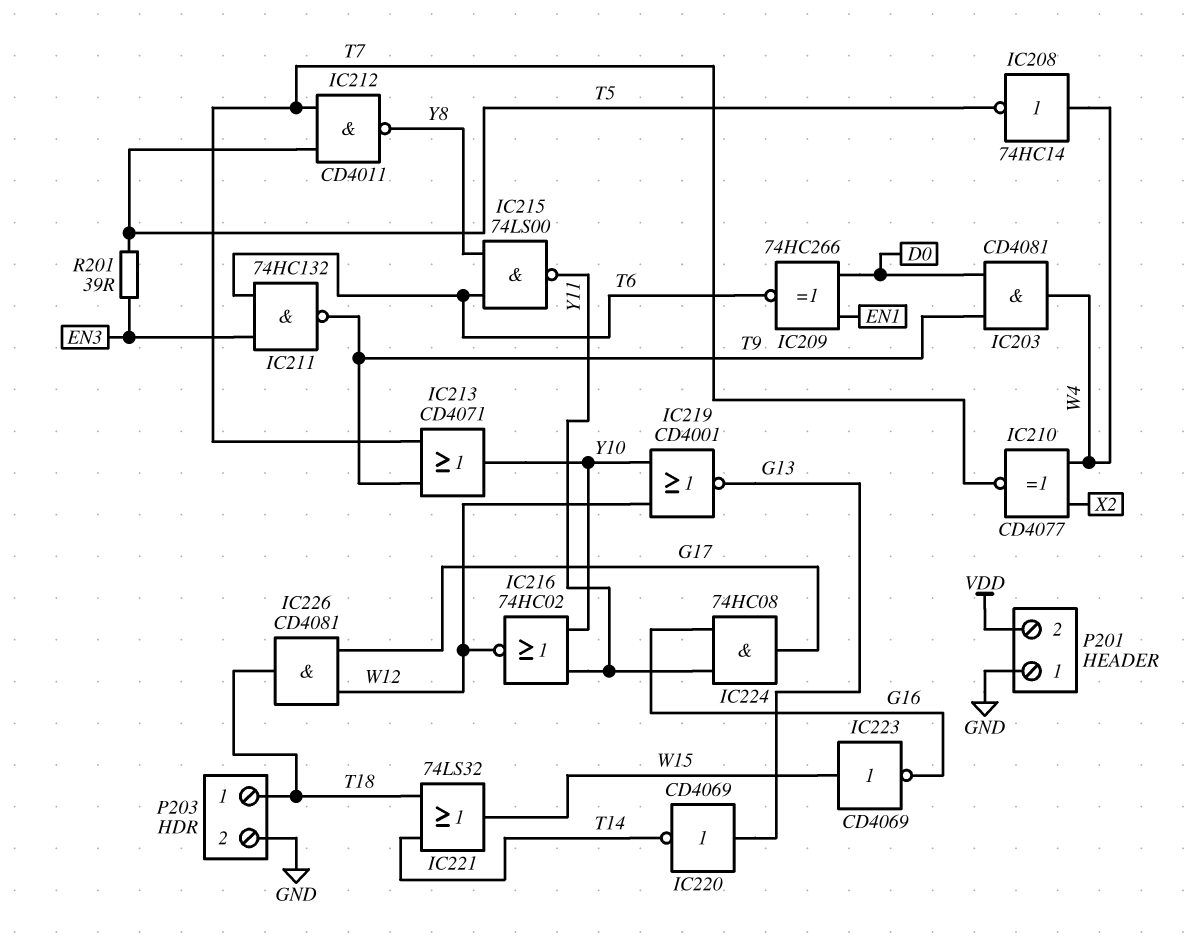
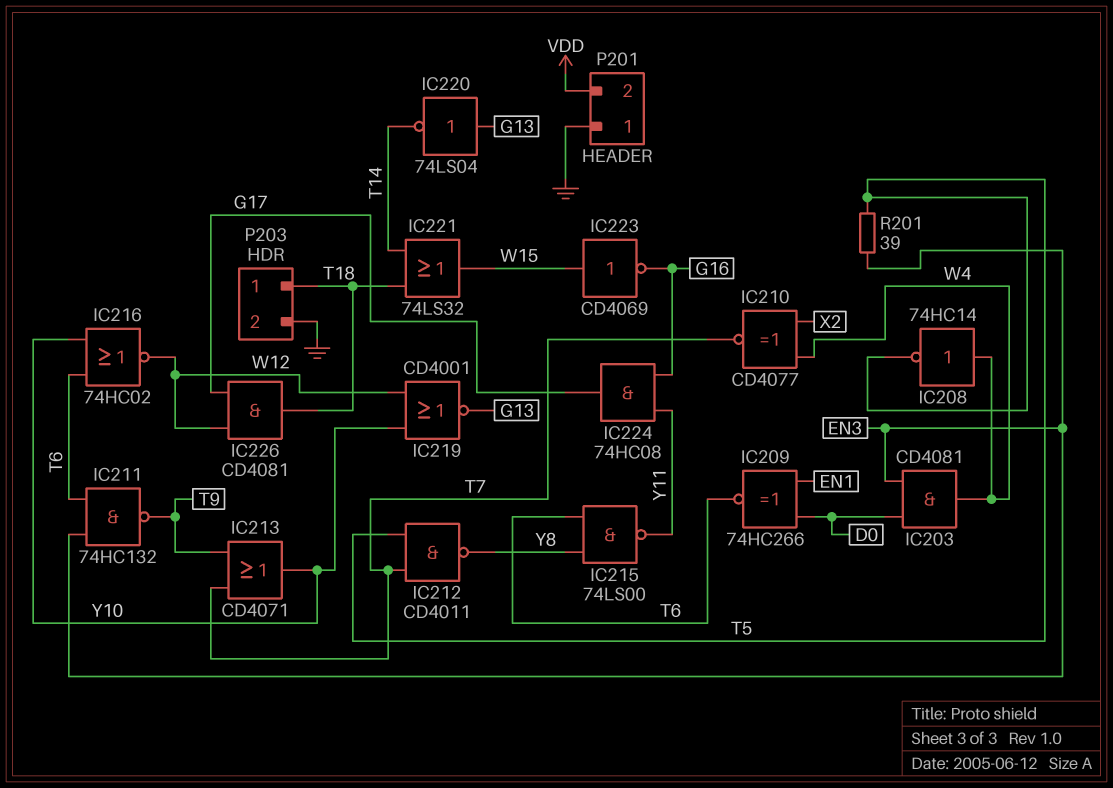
IC203: AND CD4081 (in D0, in T9, out W4) -> AND CD4081 (in D0, in EN3, out W4)
IC216: NOR 74HC02 (in Y10, in Y11, out W12) -> NOR 74HC02 (in T6, in Y10, out W12)
IC220: NOT CD4069 (in G13, out T14) -> NOT 74LS04 (in G13, out T14)

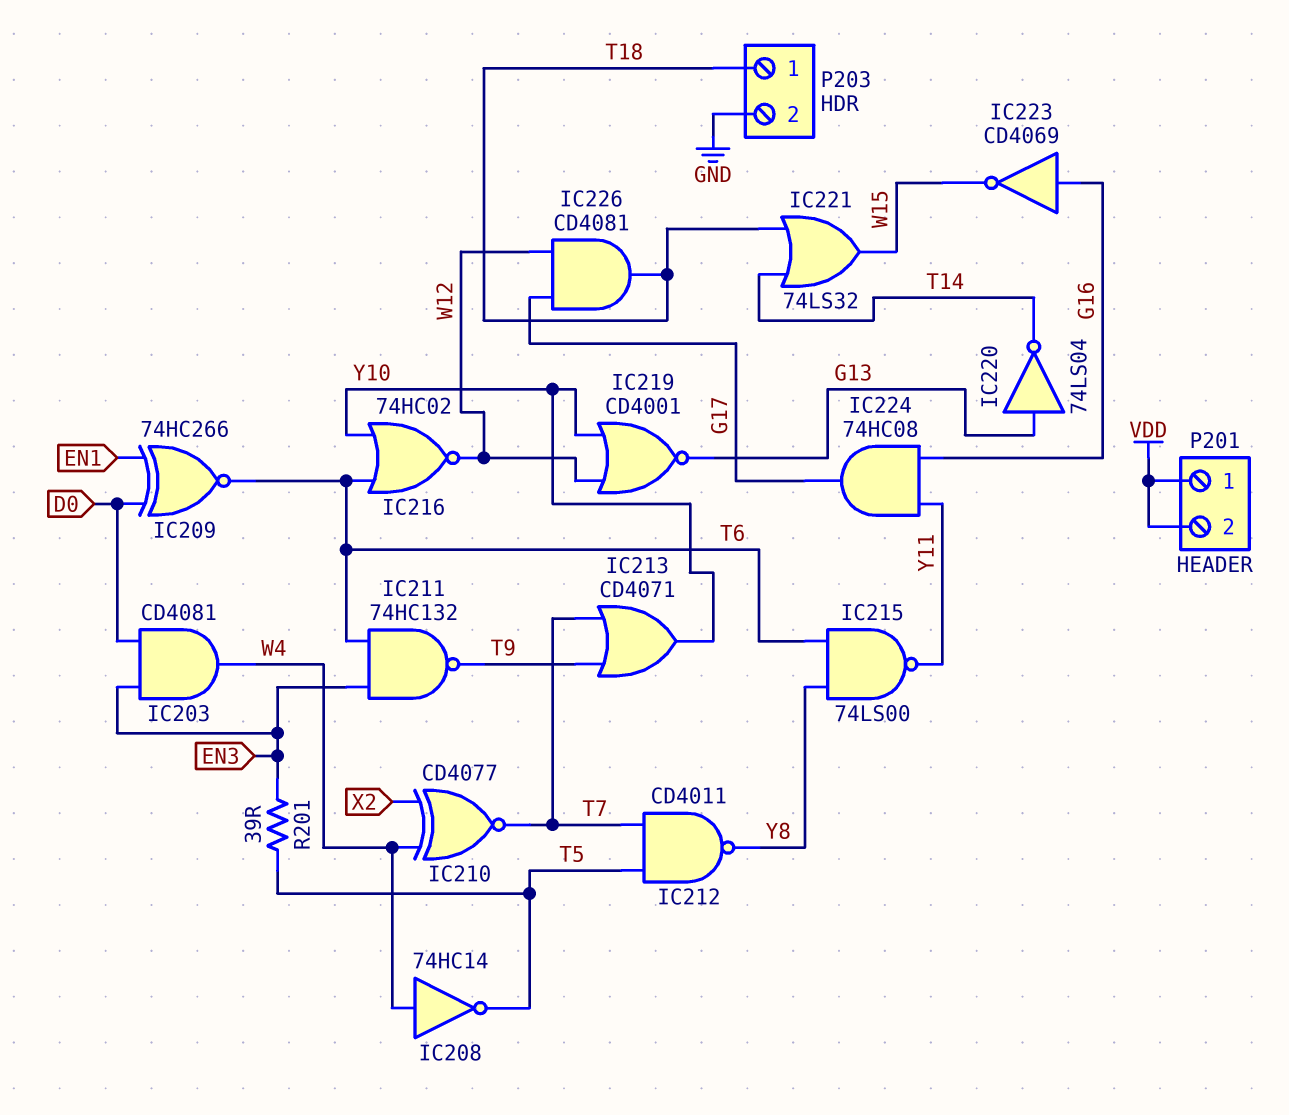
IC223: NOT CD4069 (in W15, out G16) -> NOT CD4069 (in G16, out W15)
P201 pin 1: GND -> VDD

